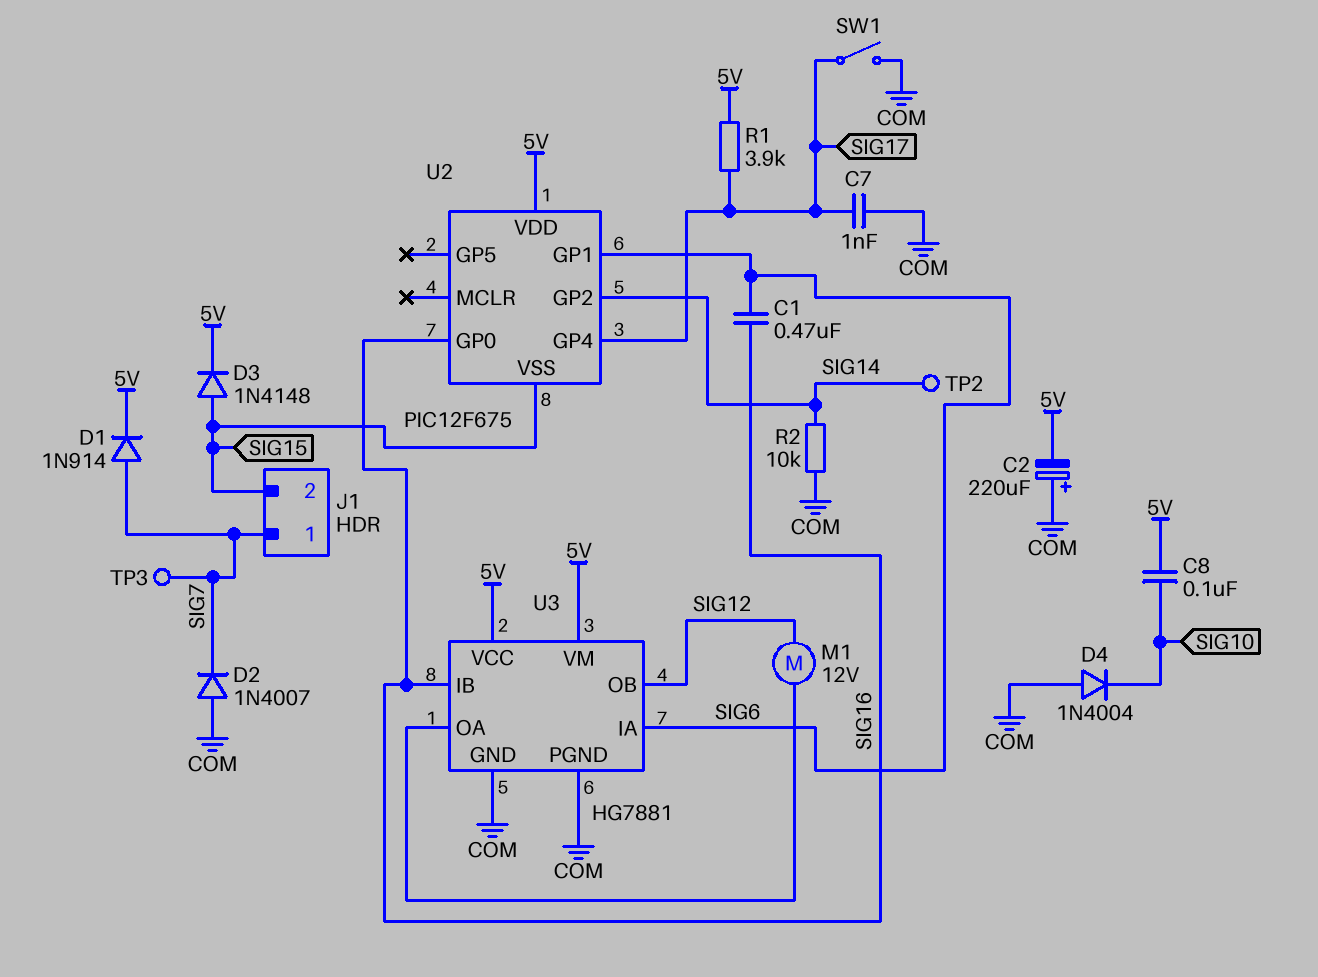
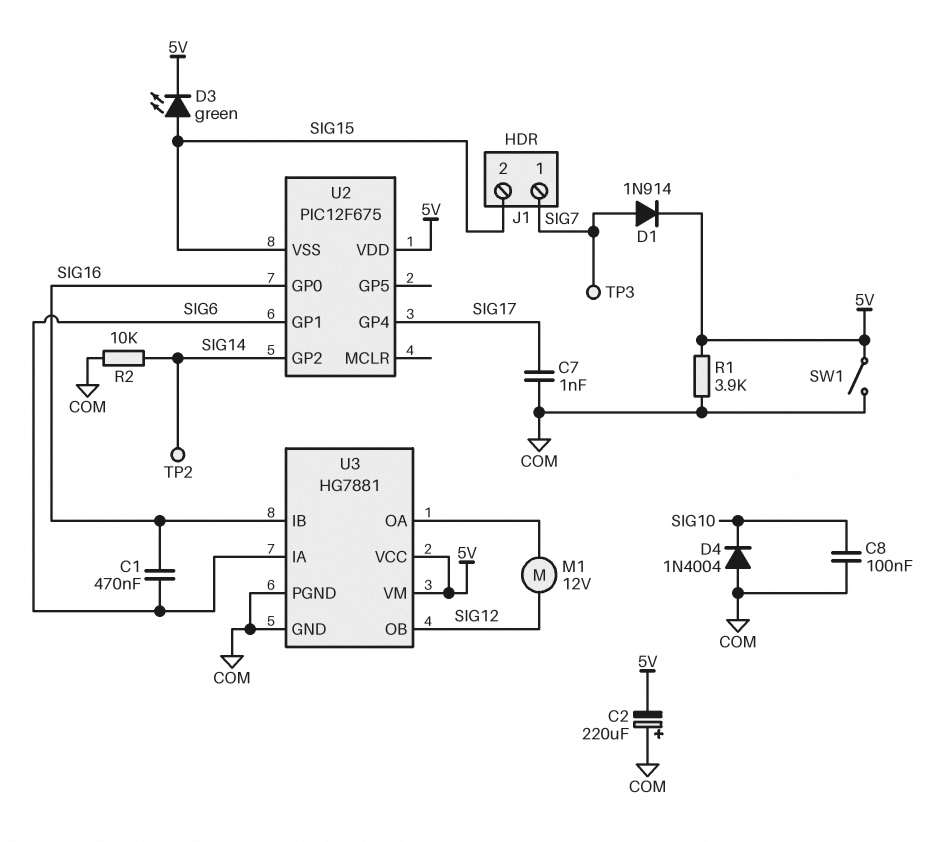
C8: 100nF (5V, SIG10) -> 100nF (COM, SIG10)
D2: diode 1N4007 (A COM, K SIG7) -> none
D3: diode 1N4148 (A SIG15, K 5V) -> LED green (A SIG15, K 5V)
R1: 3.9k (5V, SIG17) -> 3.9k (5V, COM)
SW1: switch (COM, SIG17) -> switch (5V, COM)

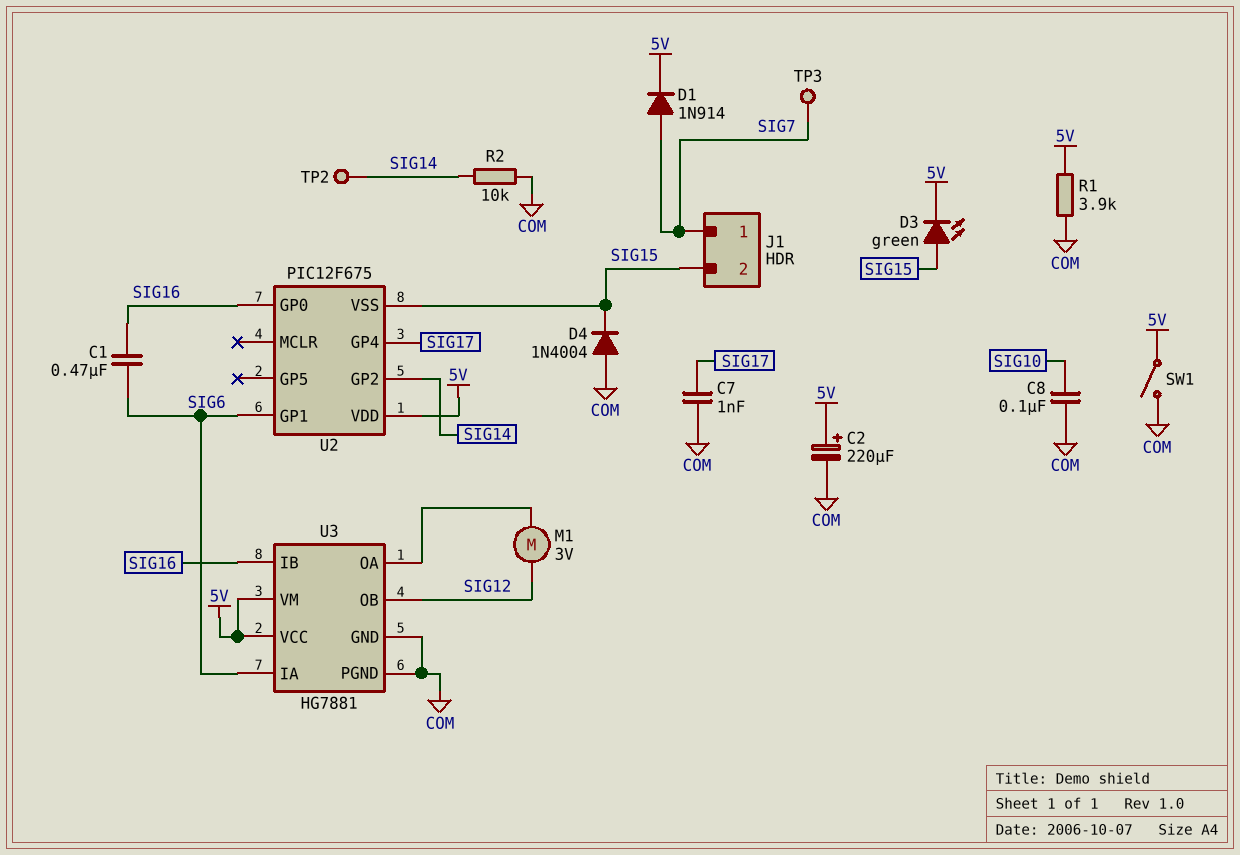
C2: 220uF (plus COM, minus 5V) -> 220uF (plus 5V, minus COM)
D4: diode 1N4004 (A COM, K SIG10) -> diode 1N4004 (A COM, K SIG15)
M1: motor 12V (SIG12, U3/OA) -> motor 3V (SIG12, U3/OA)

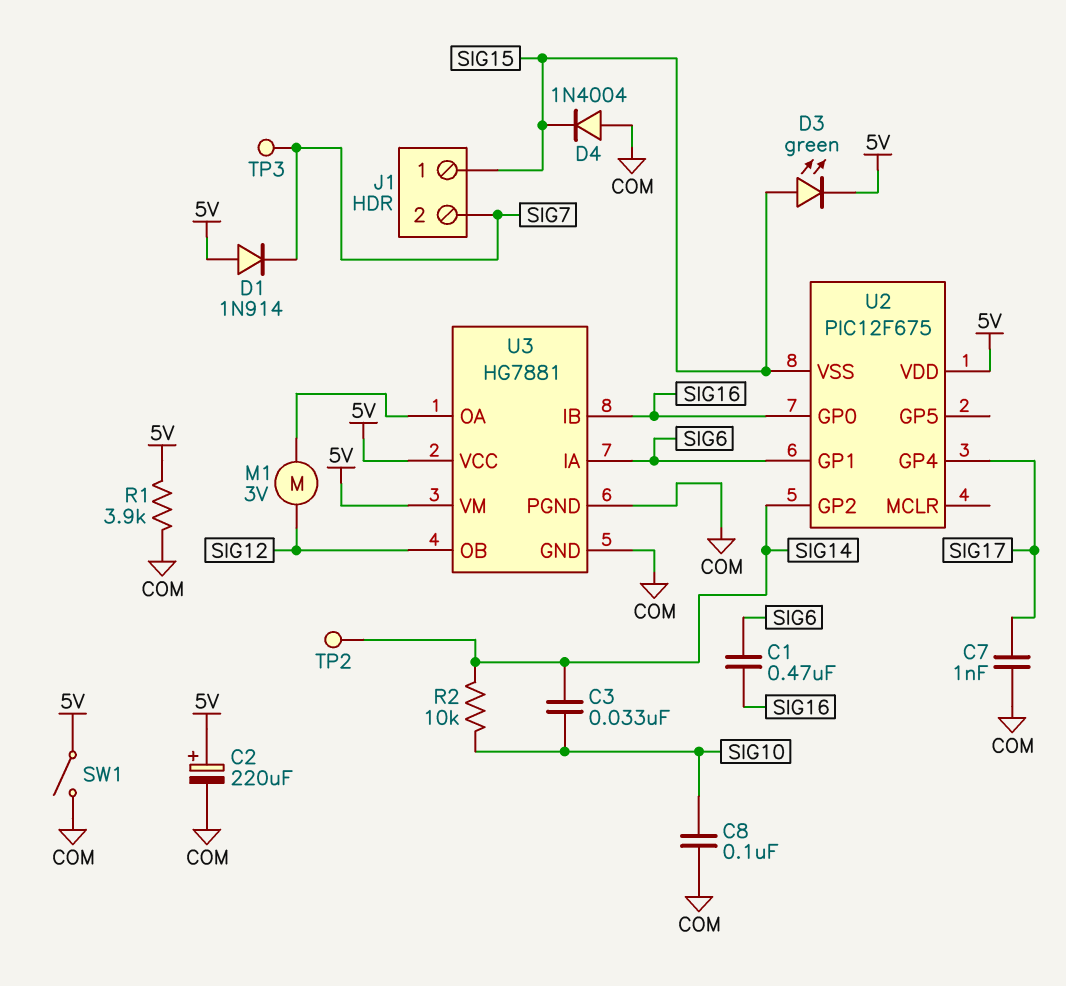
C3: none -> 33nF (SIG10, SIG14)
D1: diode 1N914 (A SIG7, K 5V) -> diode 1N914 (A 5V, K SIG7)
J1 pin 1: SIG7 -> SIG15
J1 pin 2: SIG15 -> SIG7
R2: 10k (COM, SIG14) -> 10k (SIG10, SIG14)

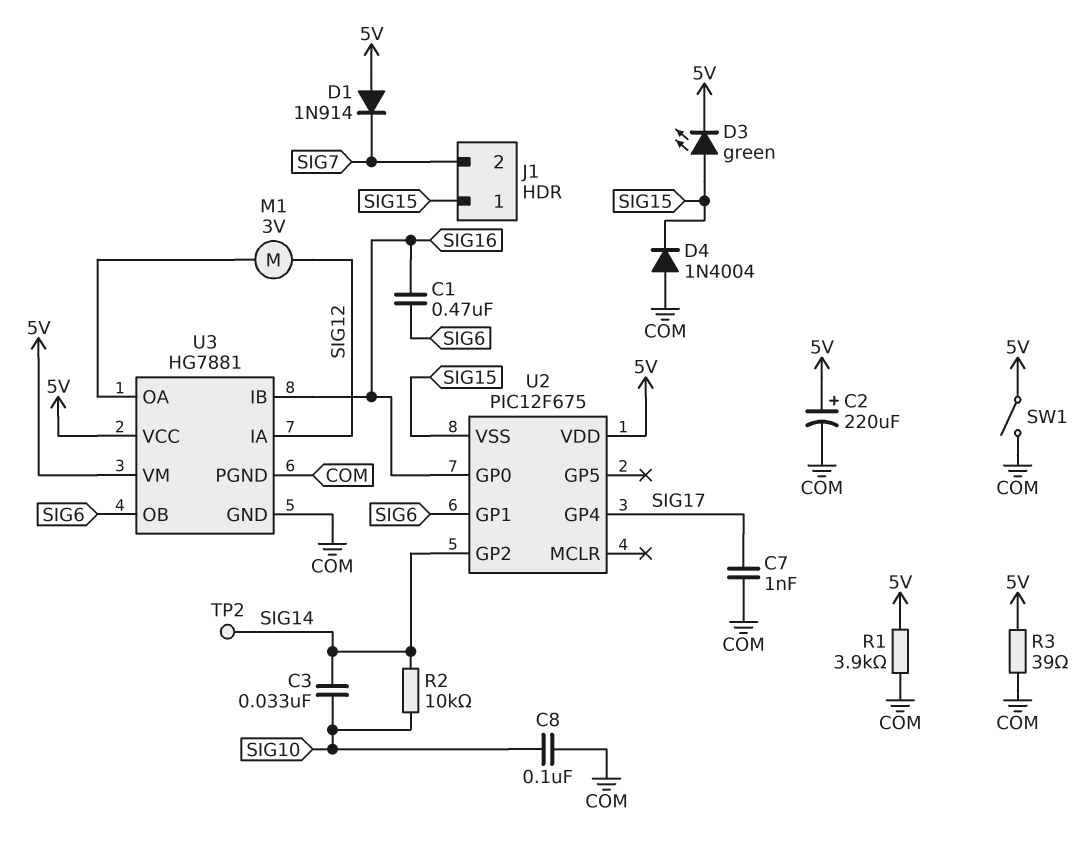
R3: none -> 39 (5V, COM)
TP3: test point (SIG7) -> none
U3 pin IA: SIG6 -> SIG12
U3 pin OB: SIG12 -> SIG6

